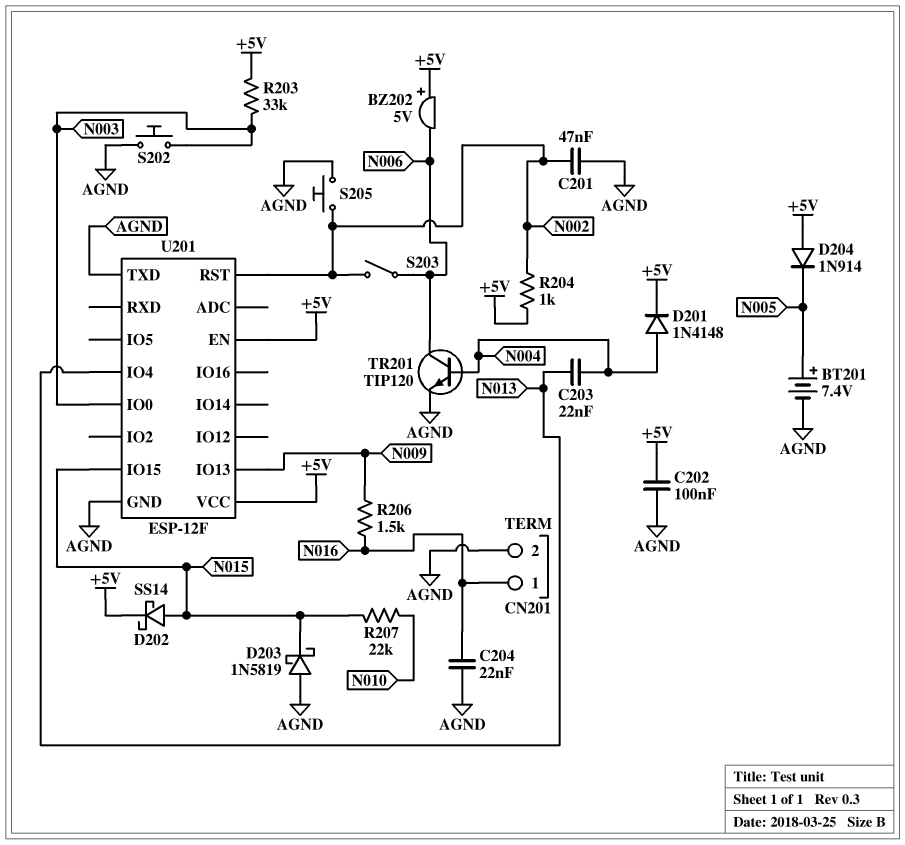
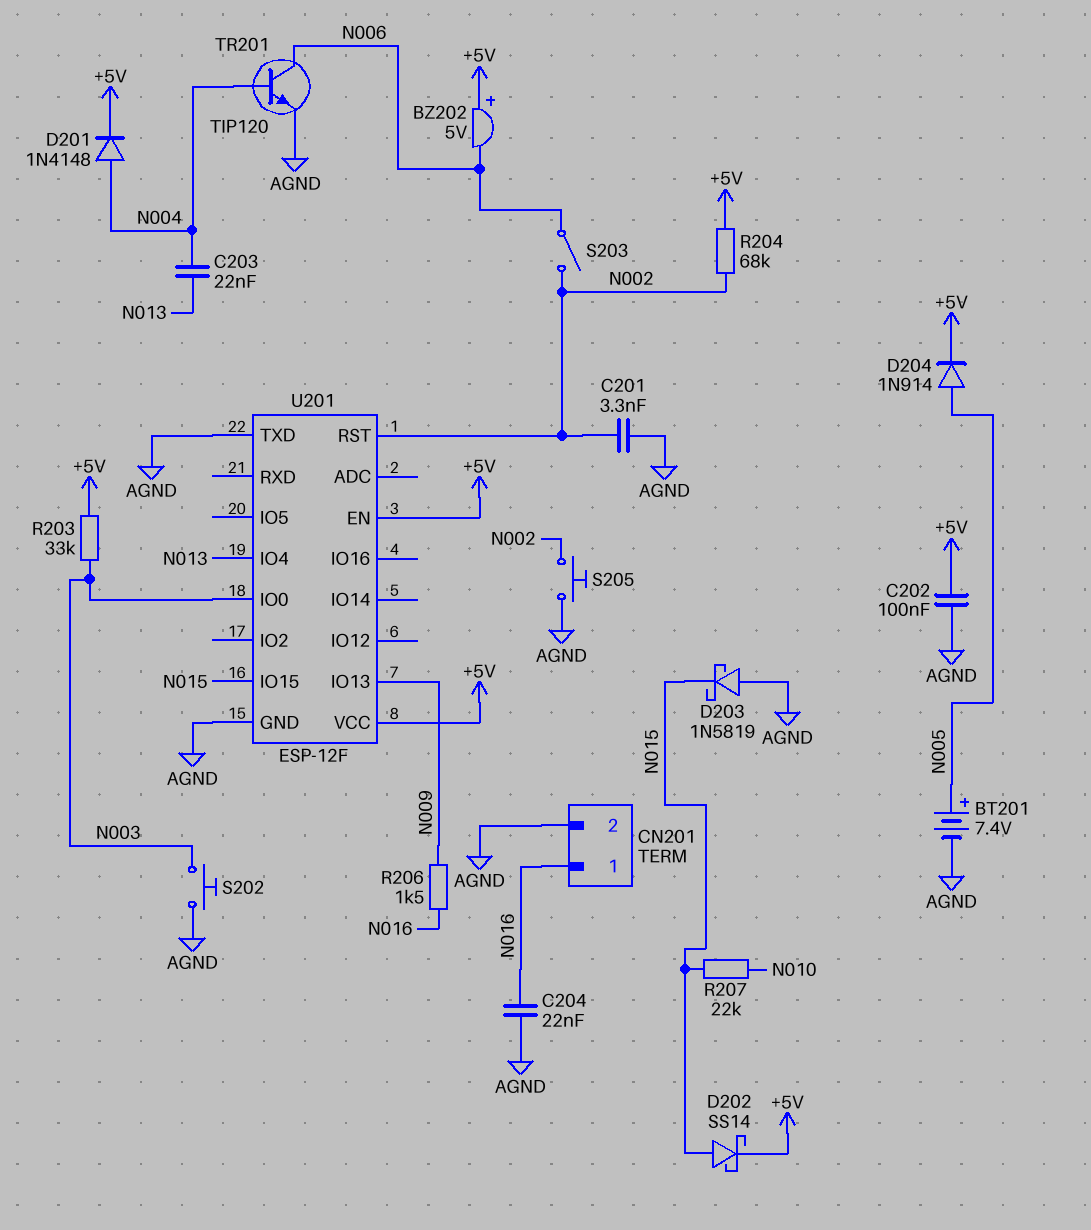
C201: 47nF (AGND, N002) -> 3.3nF (AGND, N002)
D204: diode 1N914 (A +5V, K N005) -> diode 1N914 (A N005, K +5V)
R204: 1k (+5V, N002) -> 68k (+5V, N002)

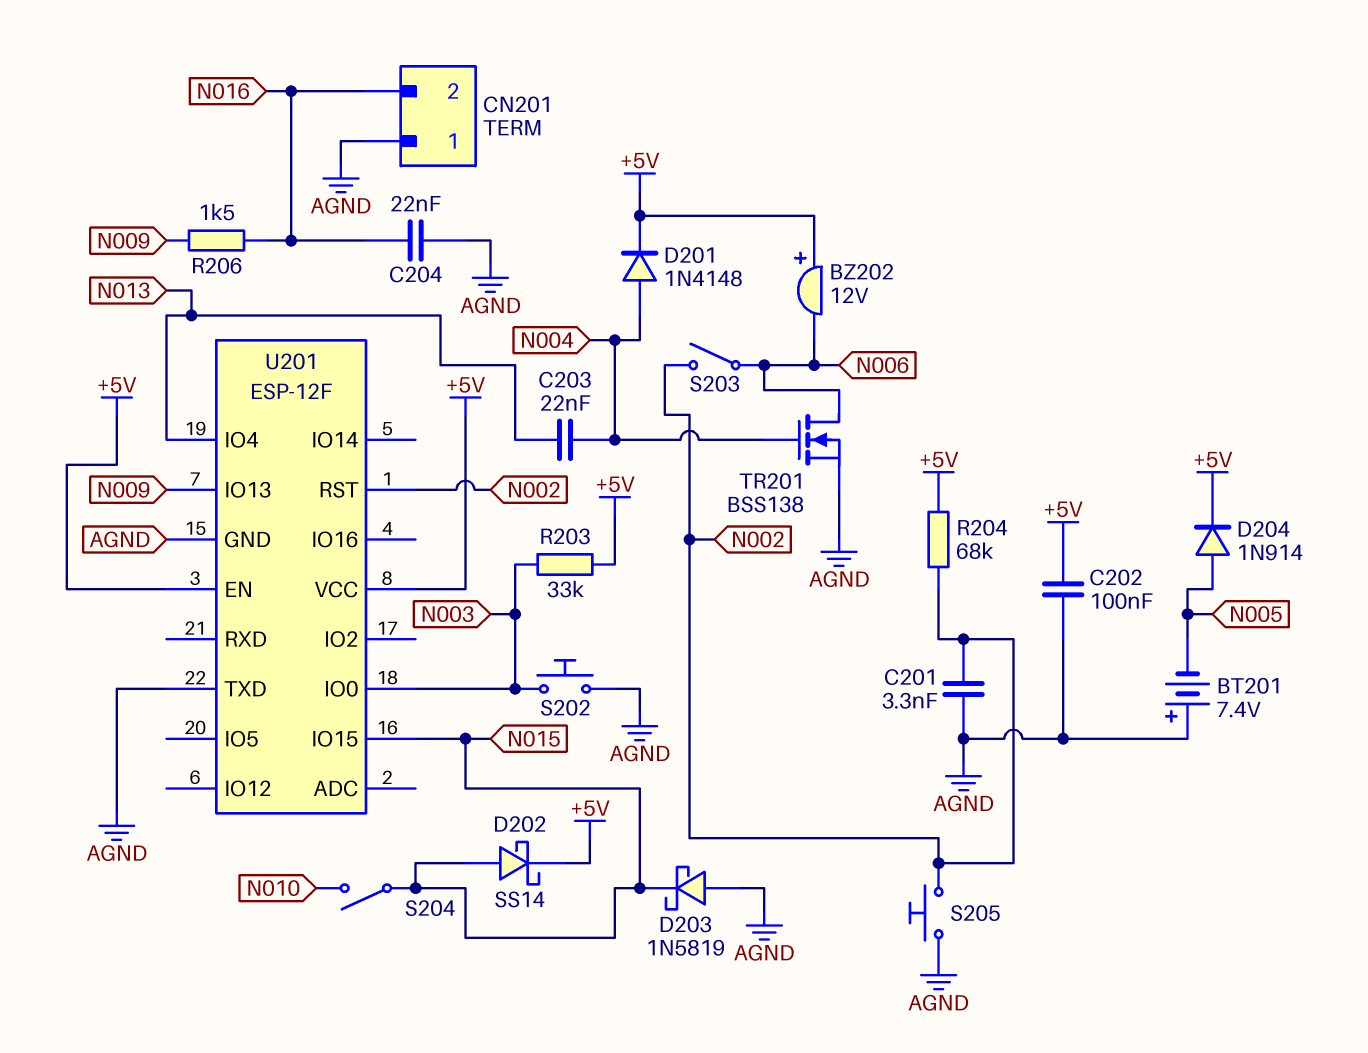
BT201: 7.4V (plus N005, minus AGND) -> 7.4V (plus AGND, minus N005)
BZ202: buzzer 5V (plus +5V, minus N006) -> buzzer 12V (plus +5V, minus N006)
CN201 pin 1: N016 -> AGND
CN201 pin 2: AGND -> N016
R207: 22k (N010, N015) -> none
S204: none -> switch (N010, N015)
TR201: NPN TIP120 (B N004, C N006, E AGND) -> NMOS BSS138 (G N004, D N006, S AGND)

